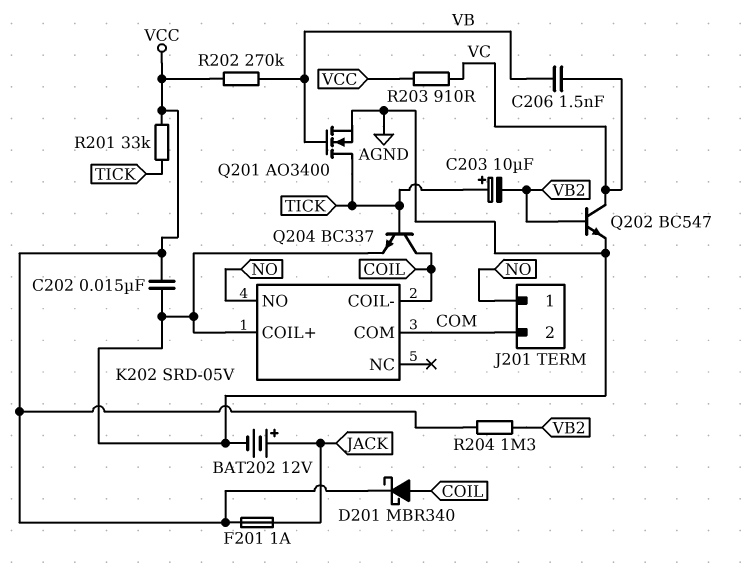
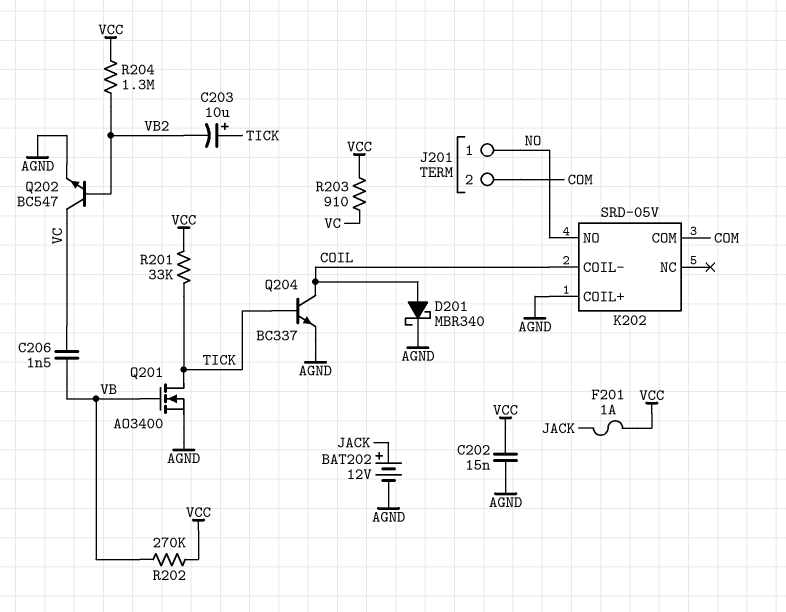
D201: schottky MBR340 (A COIL, K VCC) -> schottky MBR340 (A COIL, K AGND)

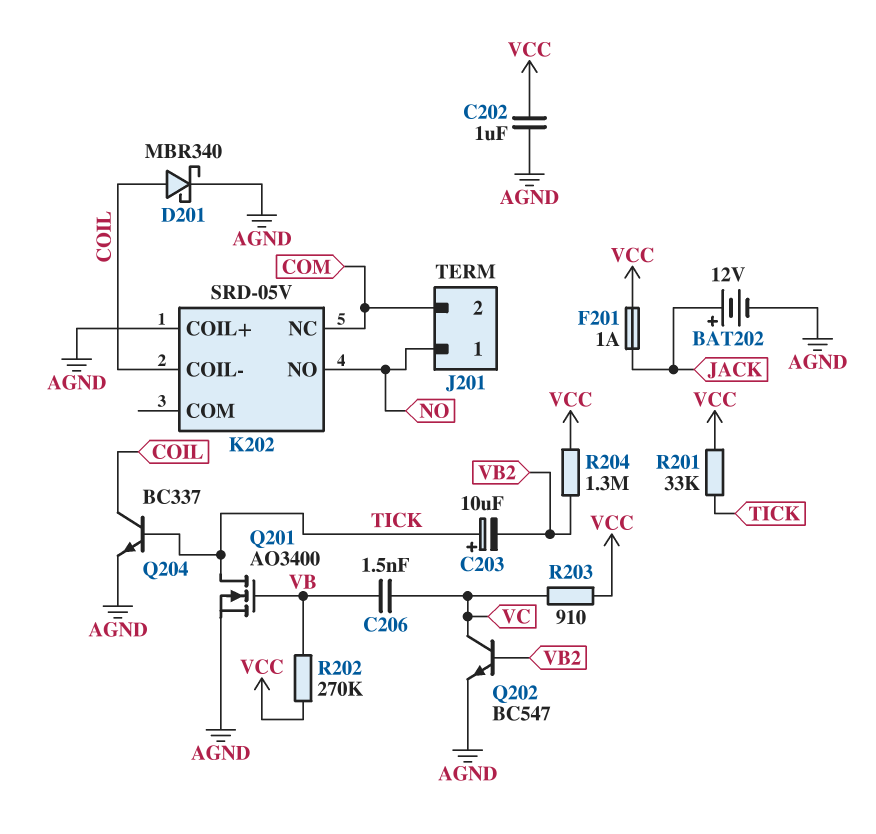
C202: 15nF (AGND, VCC) -> 1uF (AGND, VCC)
K202 pin COM: COM -> none
K202 pin NC: none -> COM

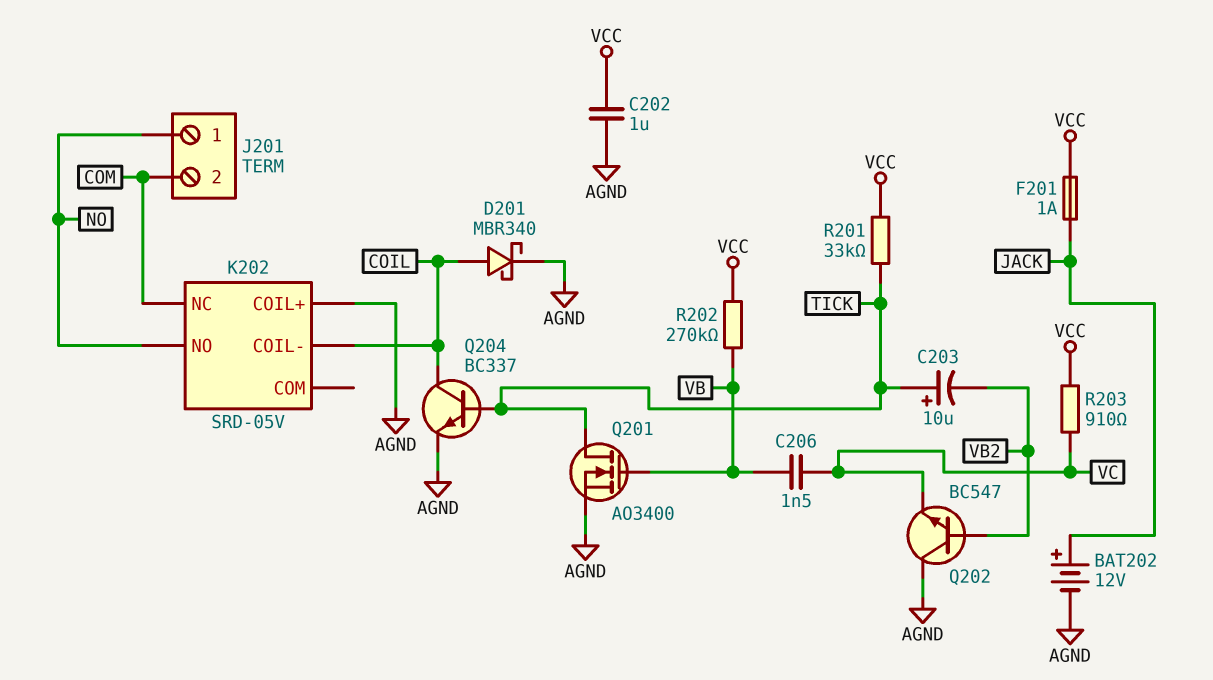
Q202: NPN BC547 (B VB2, C VC, E AGND) -> NPN BC547 (B VB2, C AGND, E VC)
R204: 1.3M (VB2, VCC) -> none

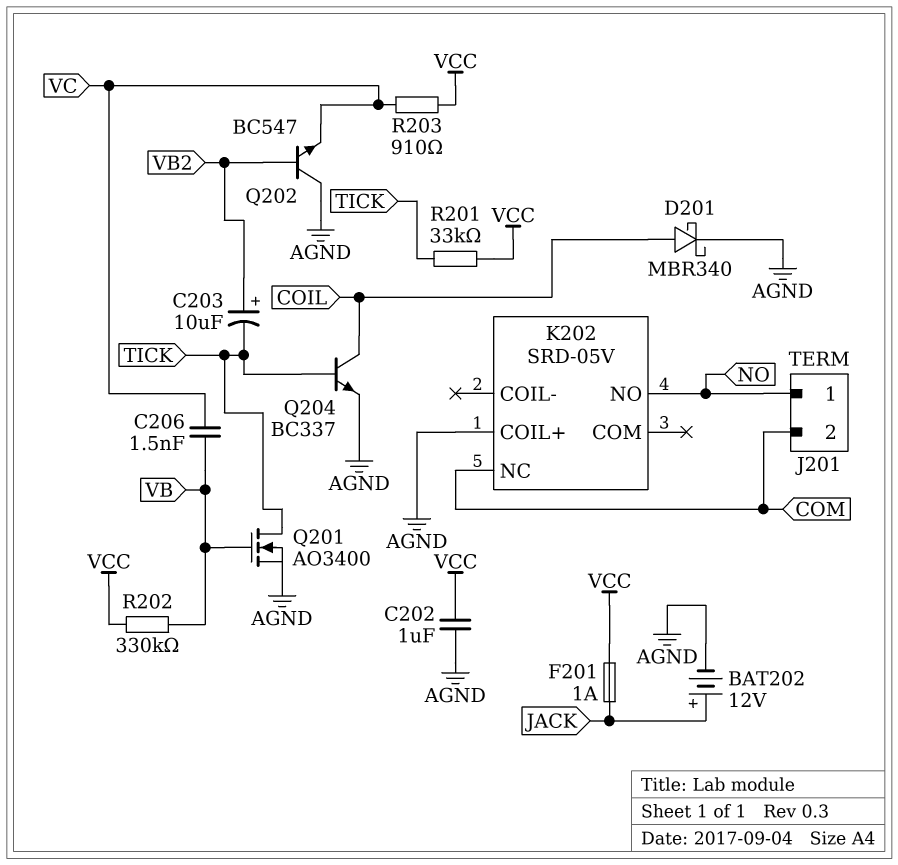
C203: 10uF (plus TICK, minus VB2) -> 10uF (plus VB2, minus TICK)
K202 pin COIL-: COIL -> none
R202: 270k (VB, VCC) -> 330k (VB, VCC)

